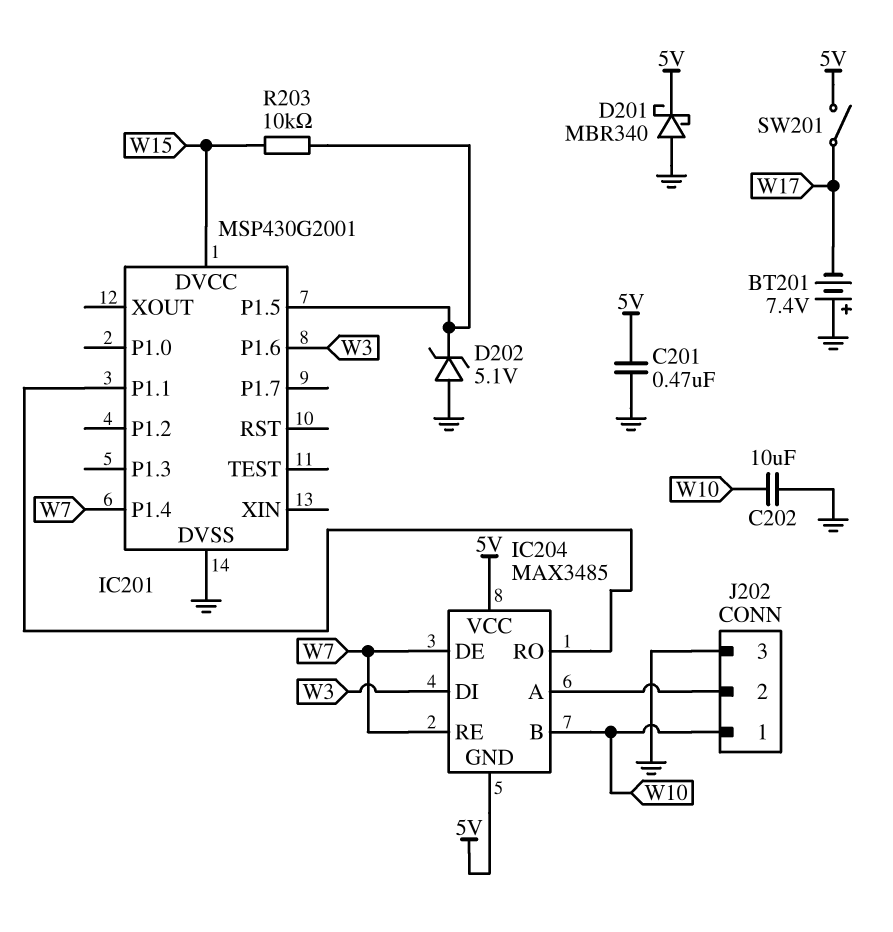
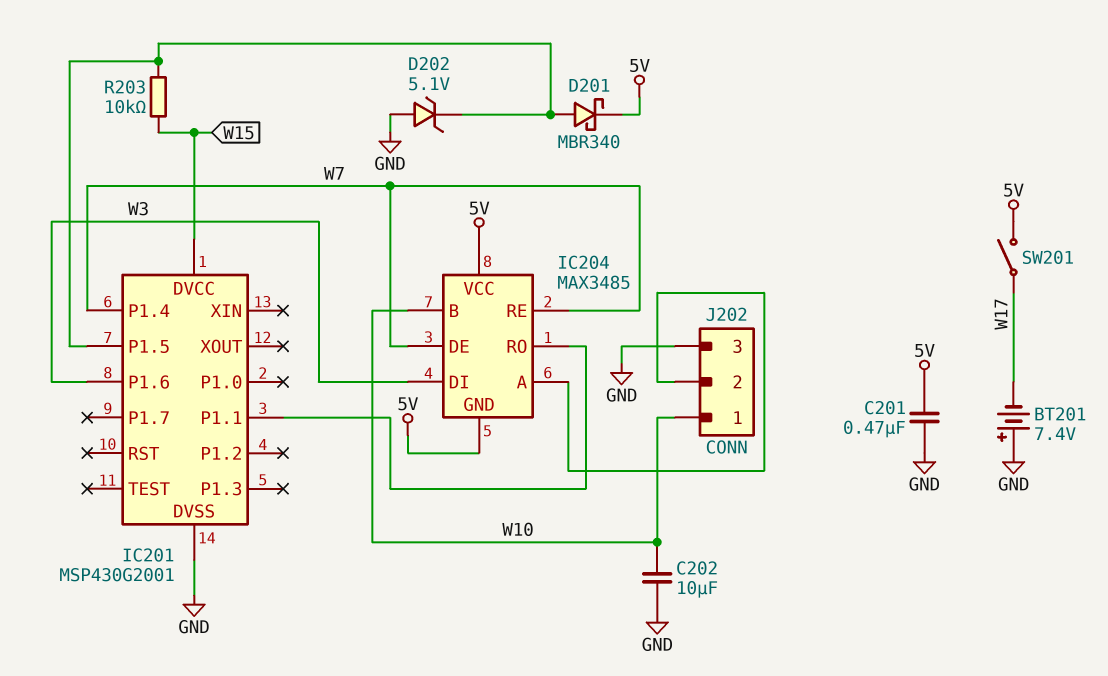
D201: schottky MBR340 (A GND, K 5V) -> schottky MBR340 (A IC201/P1.5, K 5V)

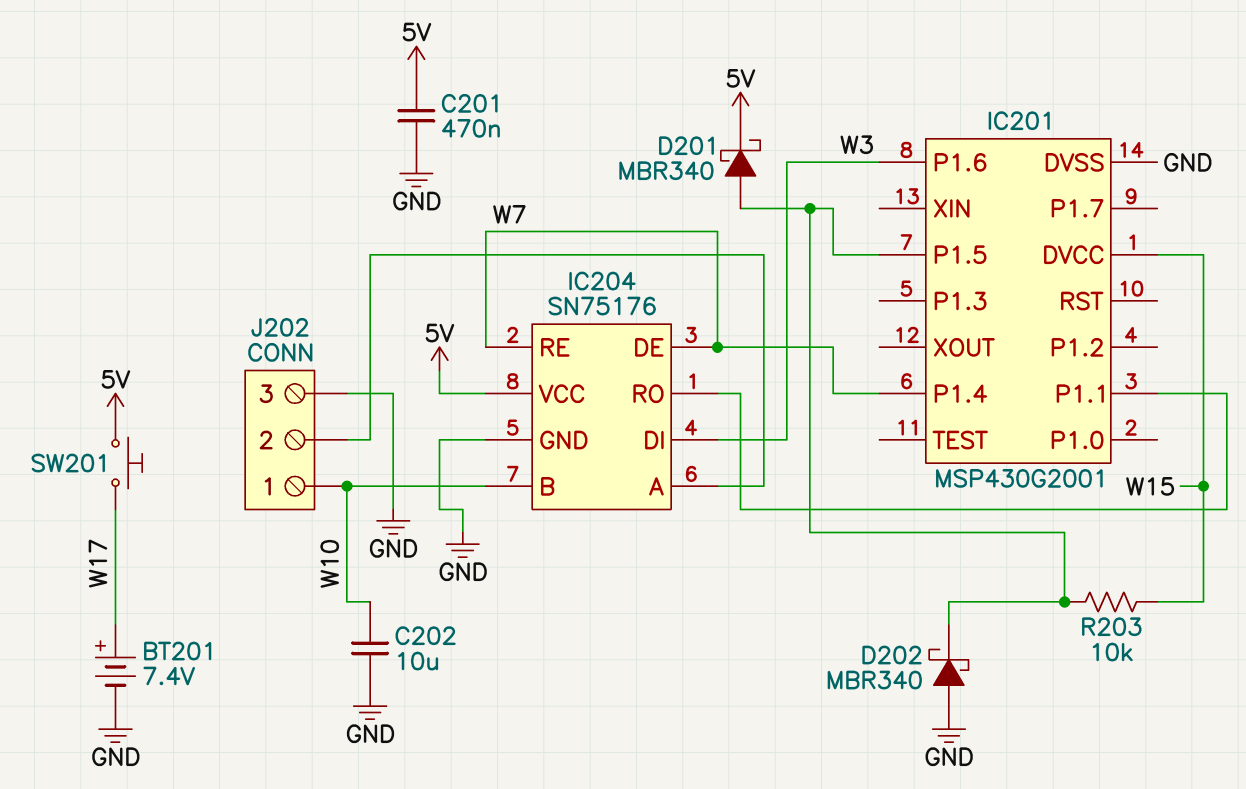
BT201: 7.4V (plus GND, minus W17) -> 7.4V (plus W17, minus GND)
D202: zener 5.1V (A GND, K IC201/P1.5) -> schottky MBR340 (A GND, K IC201/P1.5)
IC204: MAX3485 -> SN75176
IC204 pin GND: 5V -> GND
SW201: switch (5V, W17) -> button (5V, W17)

